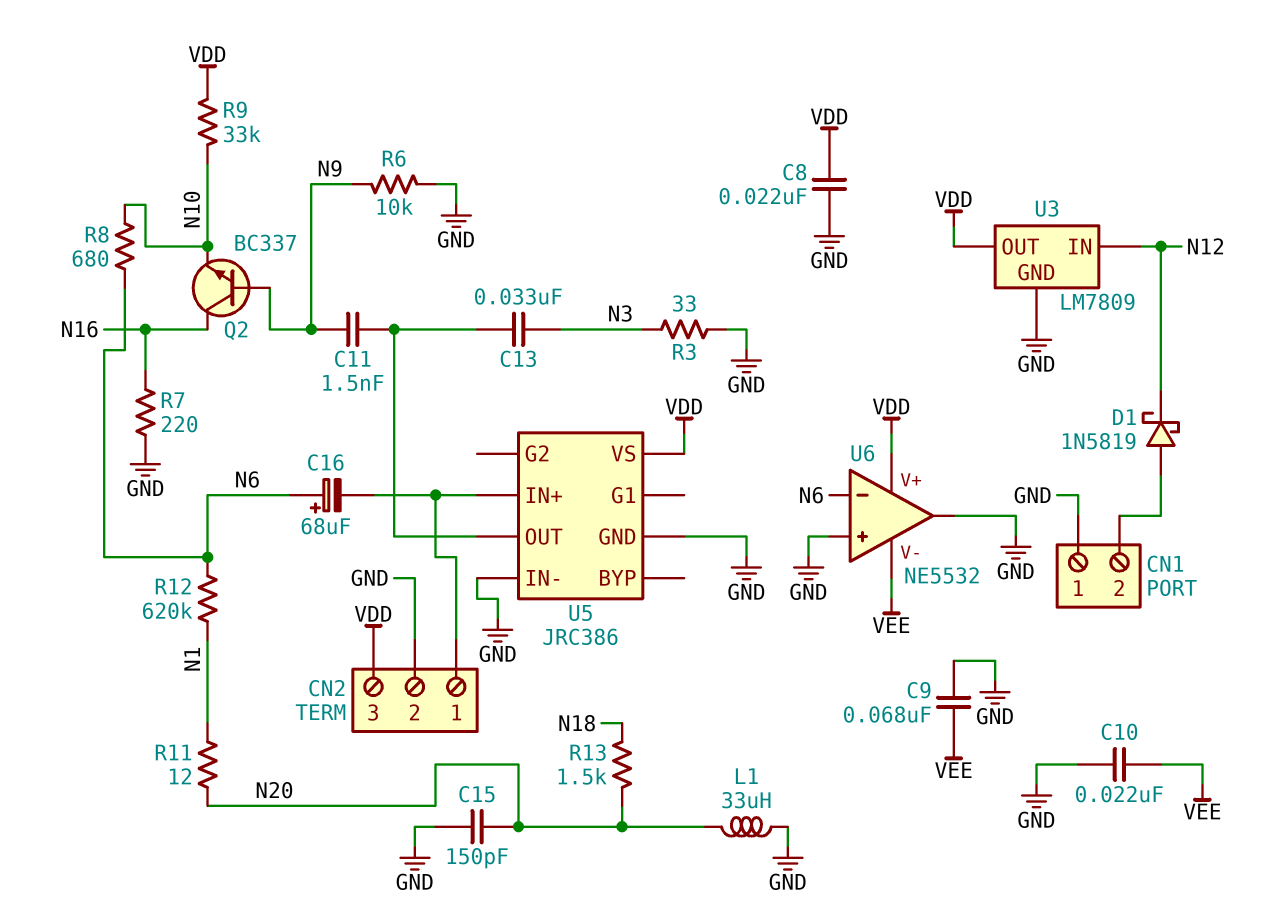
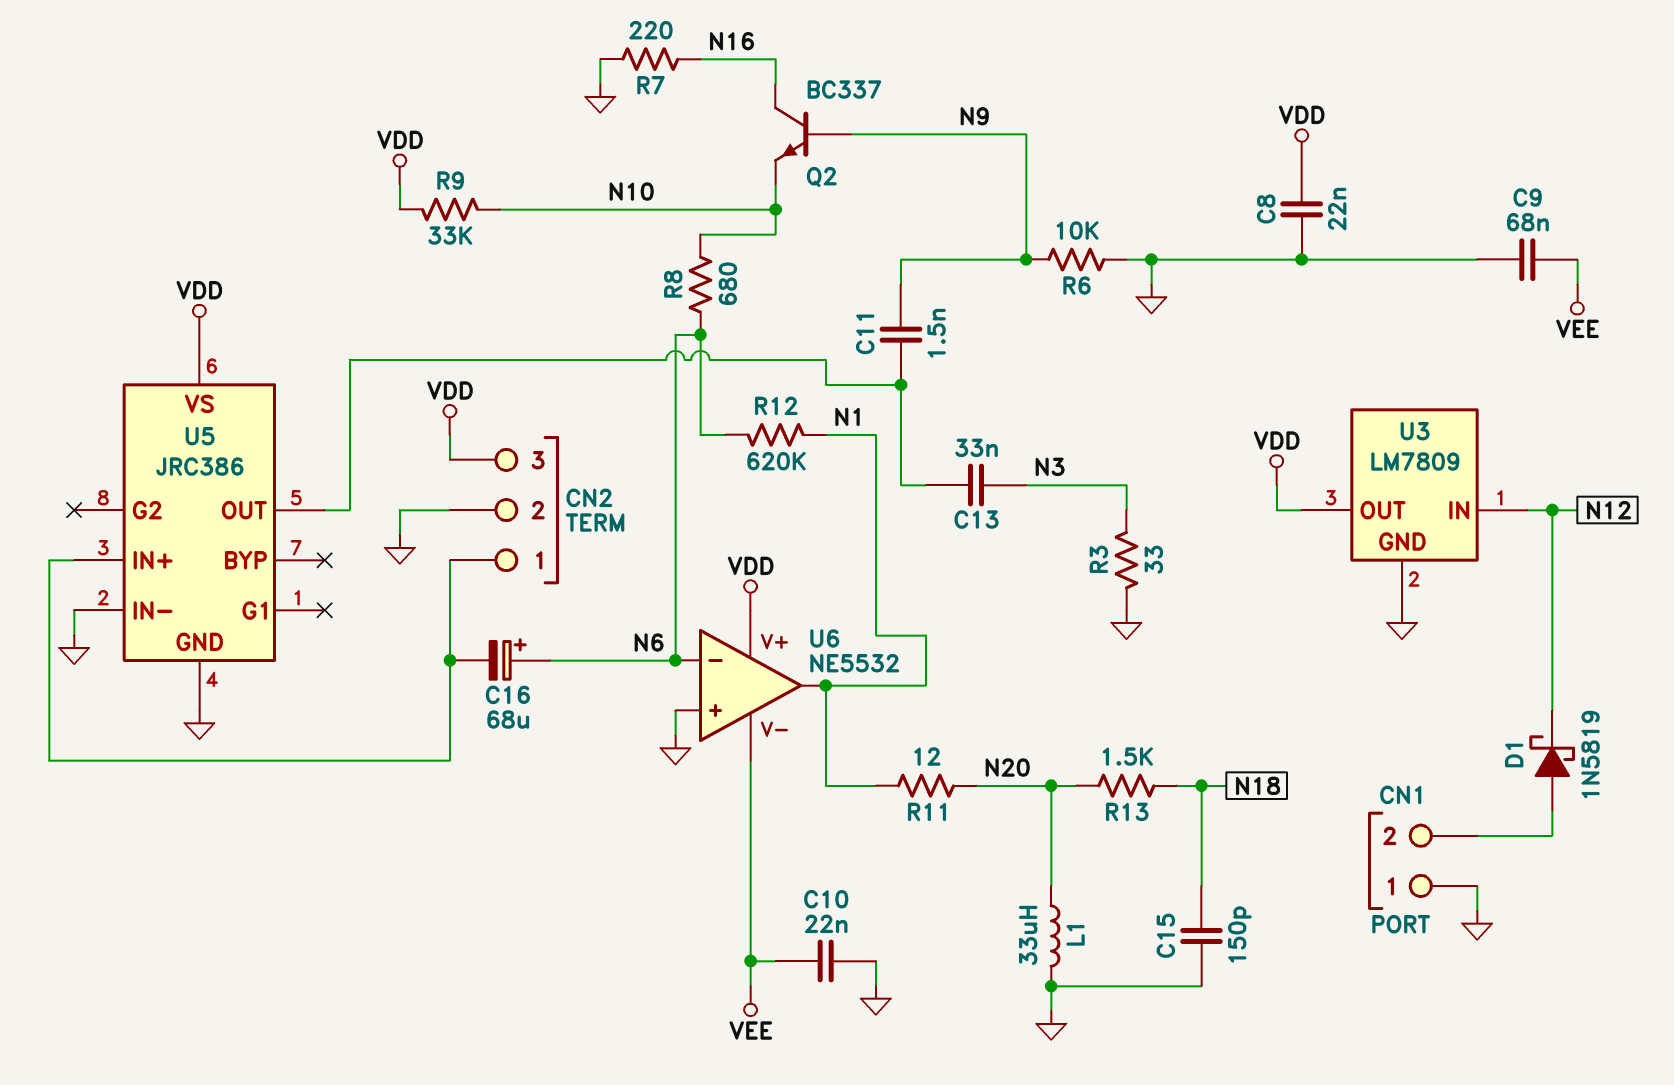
C15: 150pF (GND, N20) -> 150pF (GND, N18)
U6 pin out: GND -> N1

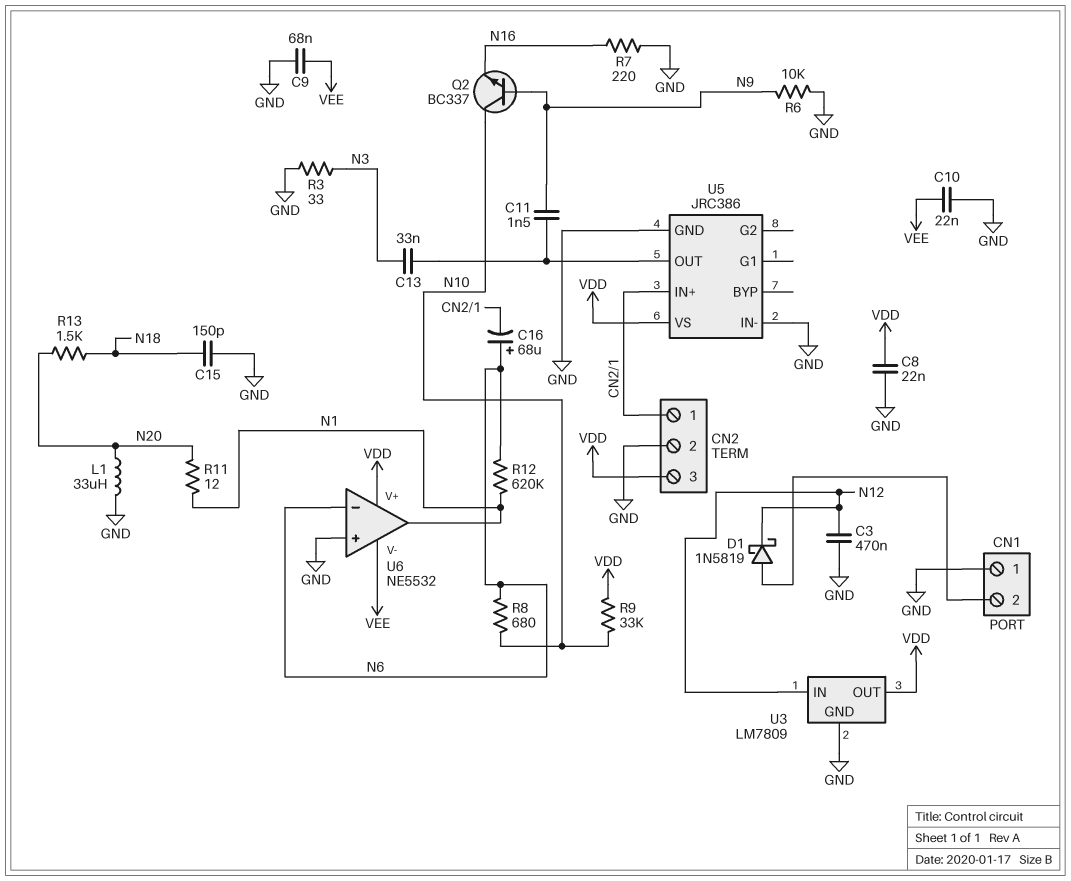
C3: none -> 470nF (GND, N12)
Q2: NPN BC337 (B N9, C N16, E N10) -> NPN BC337 (B N9, C N10, E N16)

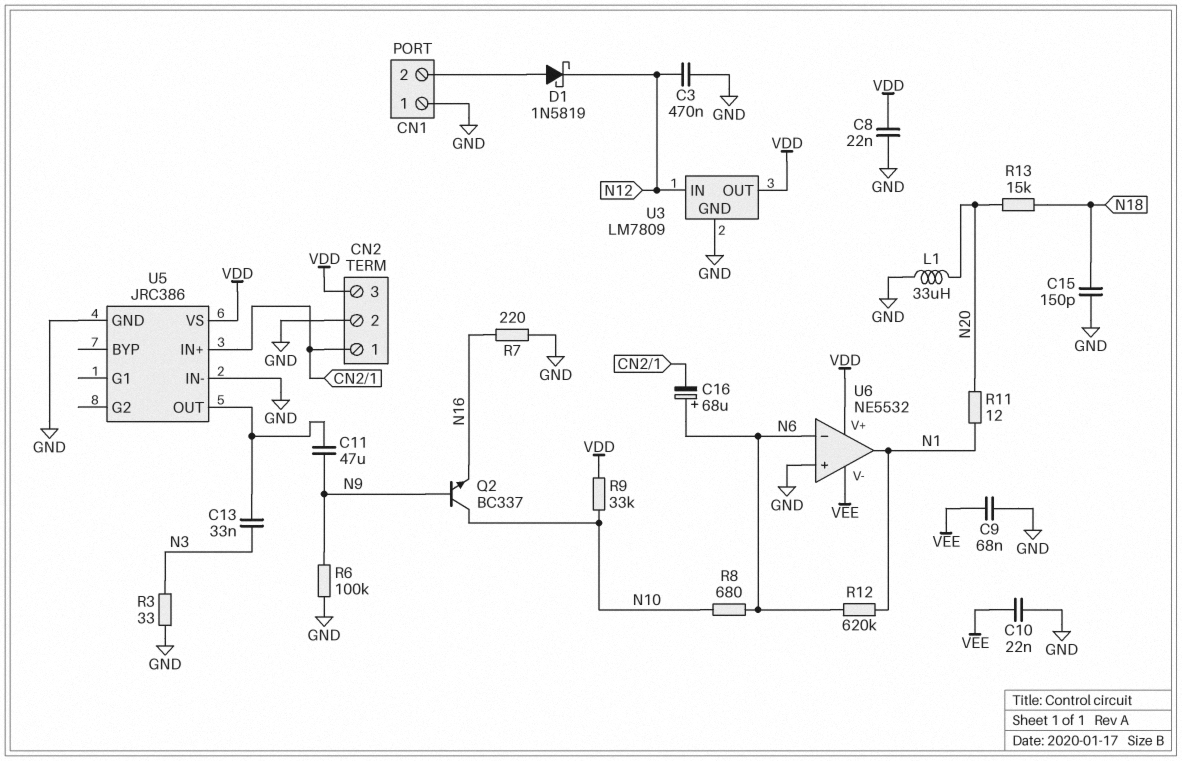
C11: 1.5nF (N9, U5/OUT) -> 47uF (N9, U5/OUT)
R6: 10k (GND, N9) -> 100k (GND, N9)
R13: 1.5k (N18, N20) -> 15k (N18, N20)

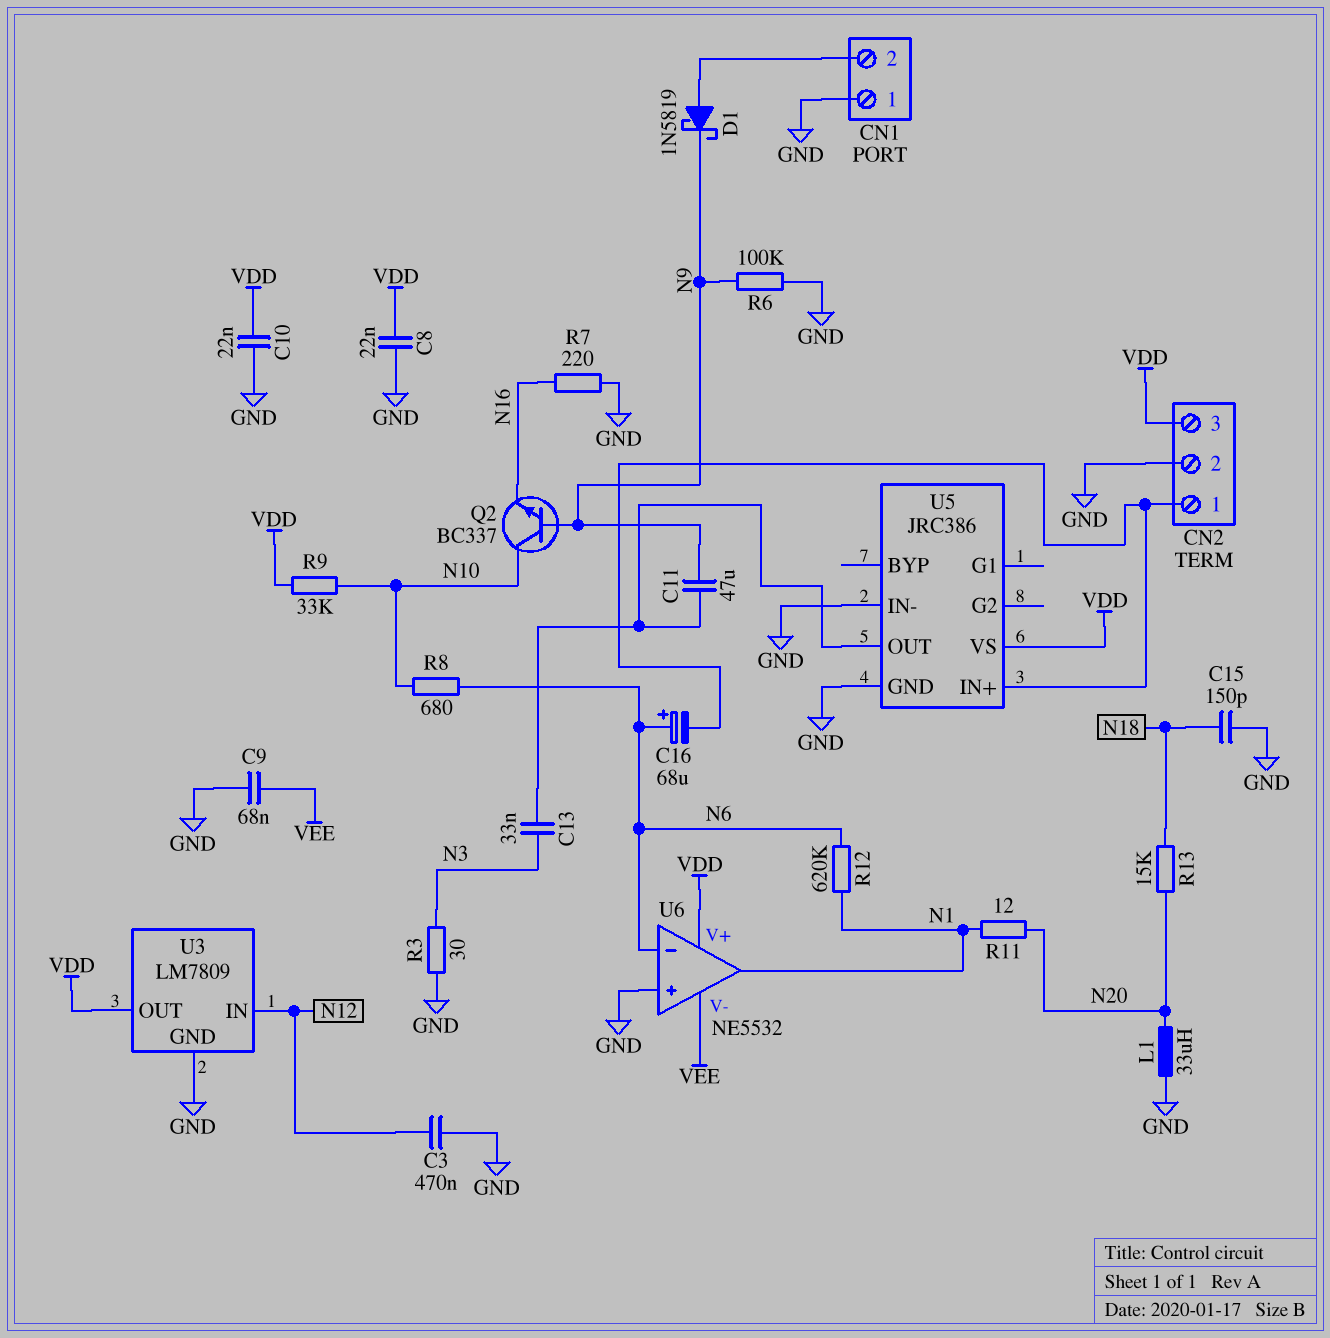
C10: 22nF (GND, VEE) -> 22nF (GND, VDD)
D1: schottky 1N5819 (A CN1/2, K N12) -> schottky 1N5819 (A CN1/2, K N9)
R3: 33 (GND, N3) -> 30 (GND, N3)

